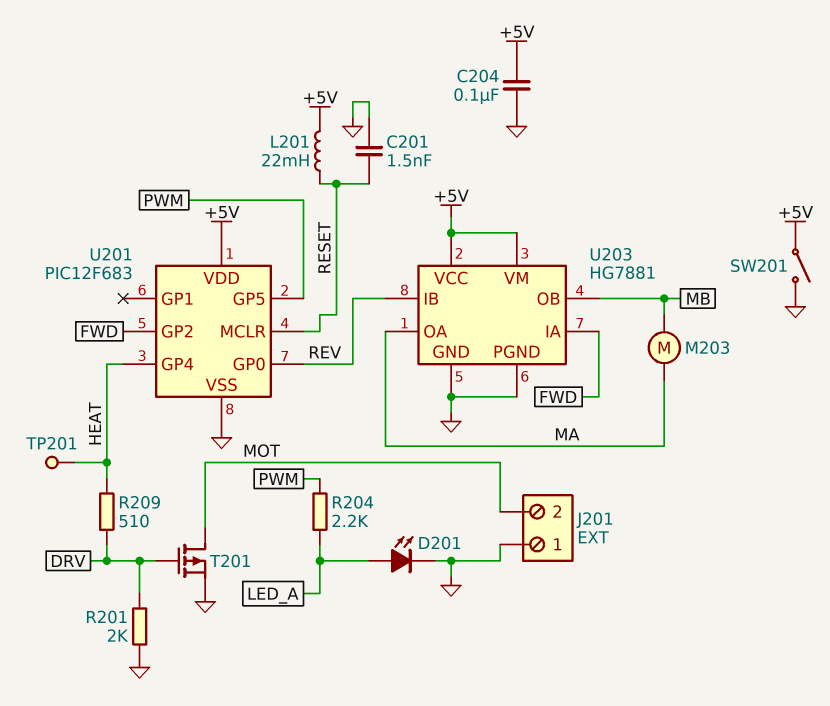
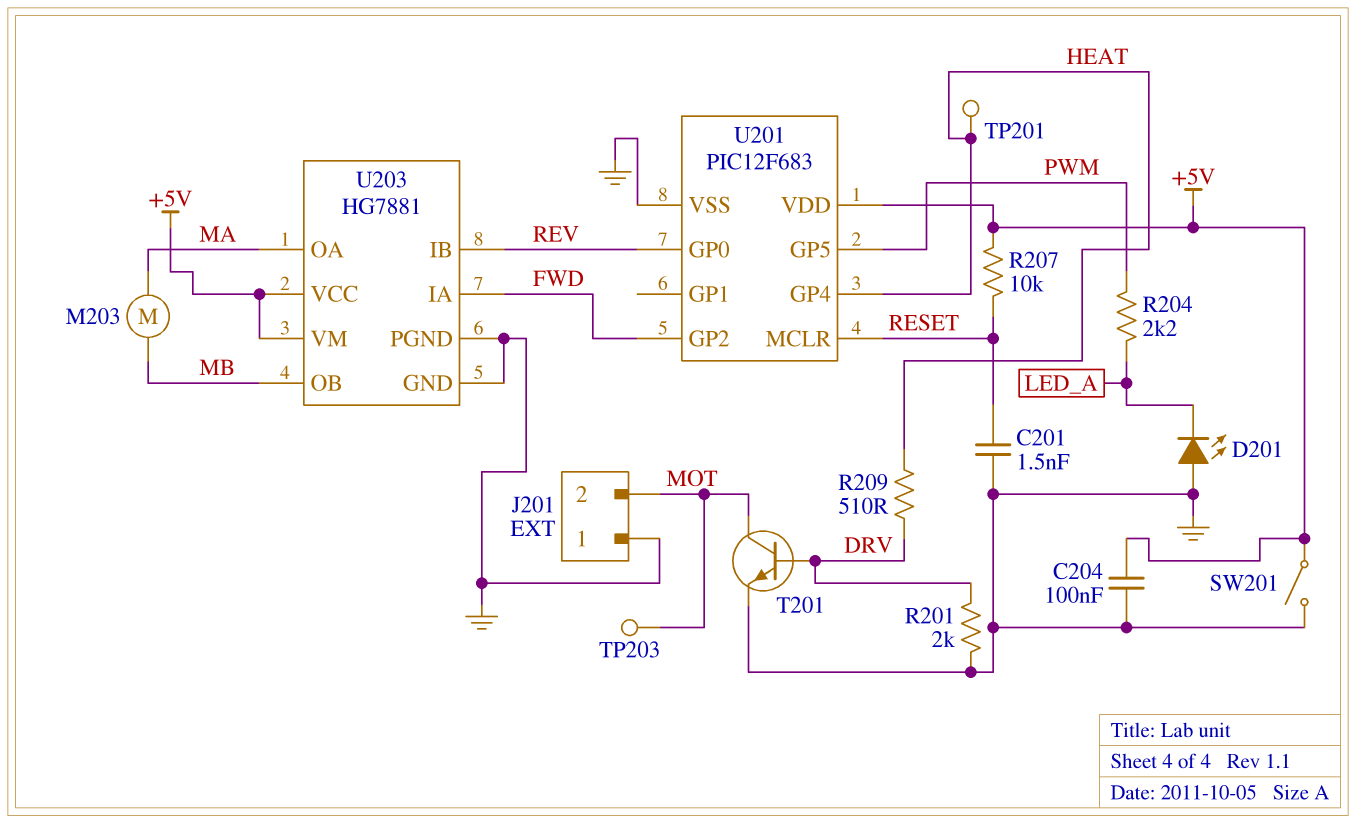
D201: LED (A LED_A, K GND) -> LED (A GND, K LED_A)
L201: 22mH (+5V, RESET) -> none
R207: none -> 10k (+5V, RESET)
T201: PMOS (G DRV, D MOT, S GND) -> NPN (B DRV, C MOT, E GND)
TP203: none -> test point (MOT)

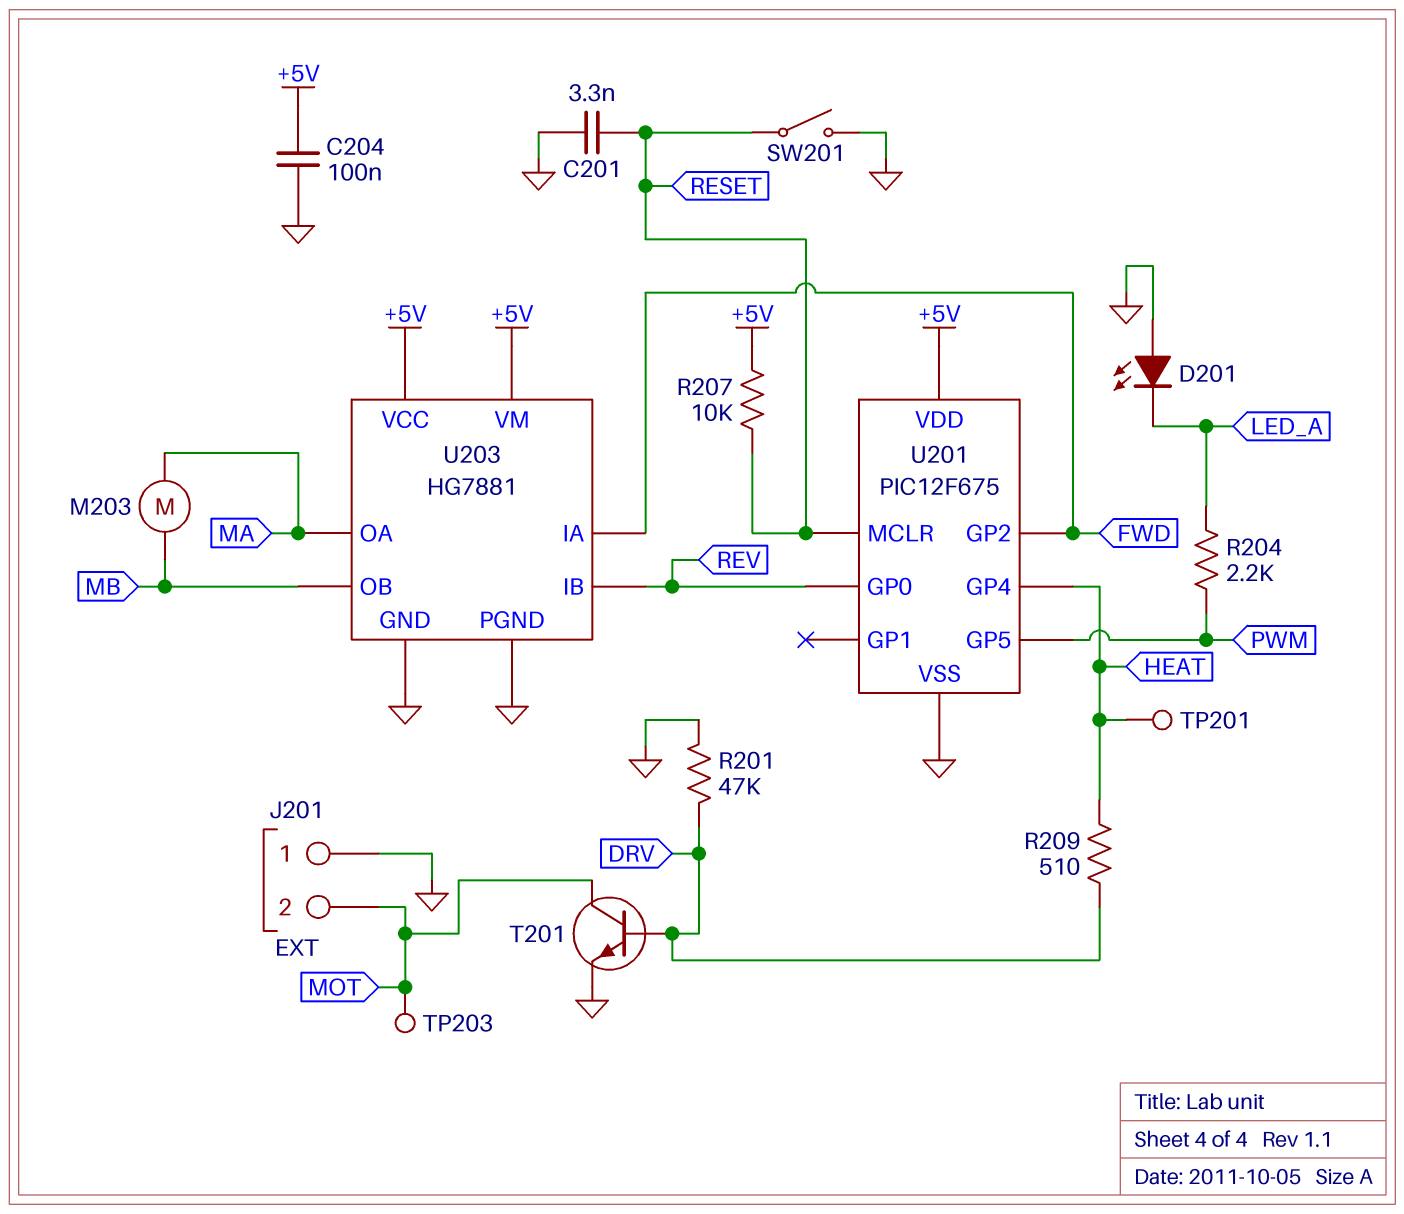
C201: 1.5nF (GND, RESET) -> 3.3nF (GND, RESET)
R201: 2k (DRV, GND) -> 47k (DRV, GND)
SW201: switch (+5V, GND) -> switch (GND, RESET)
U201: PIC12F683 -> PIC12F675

